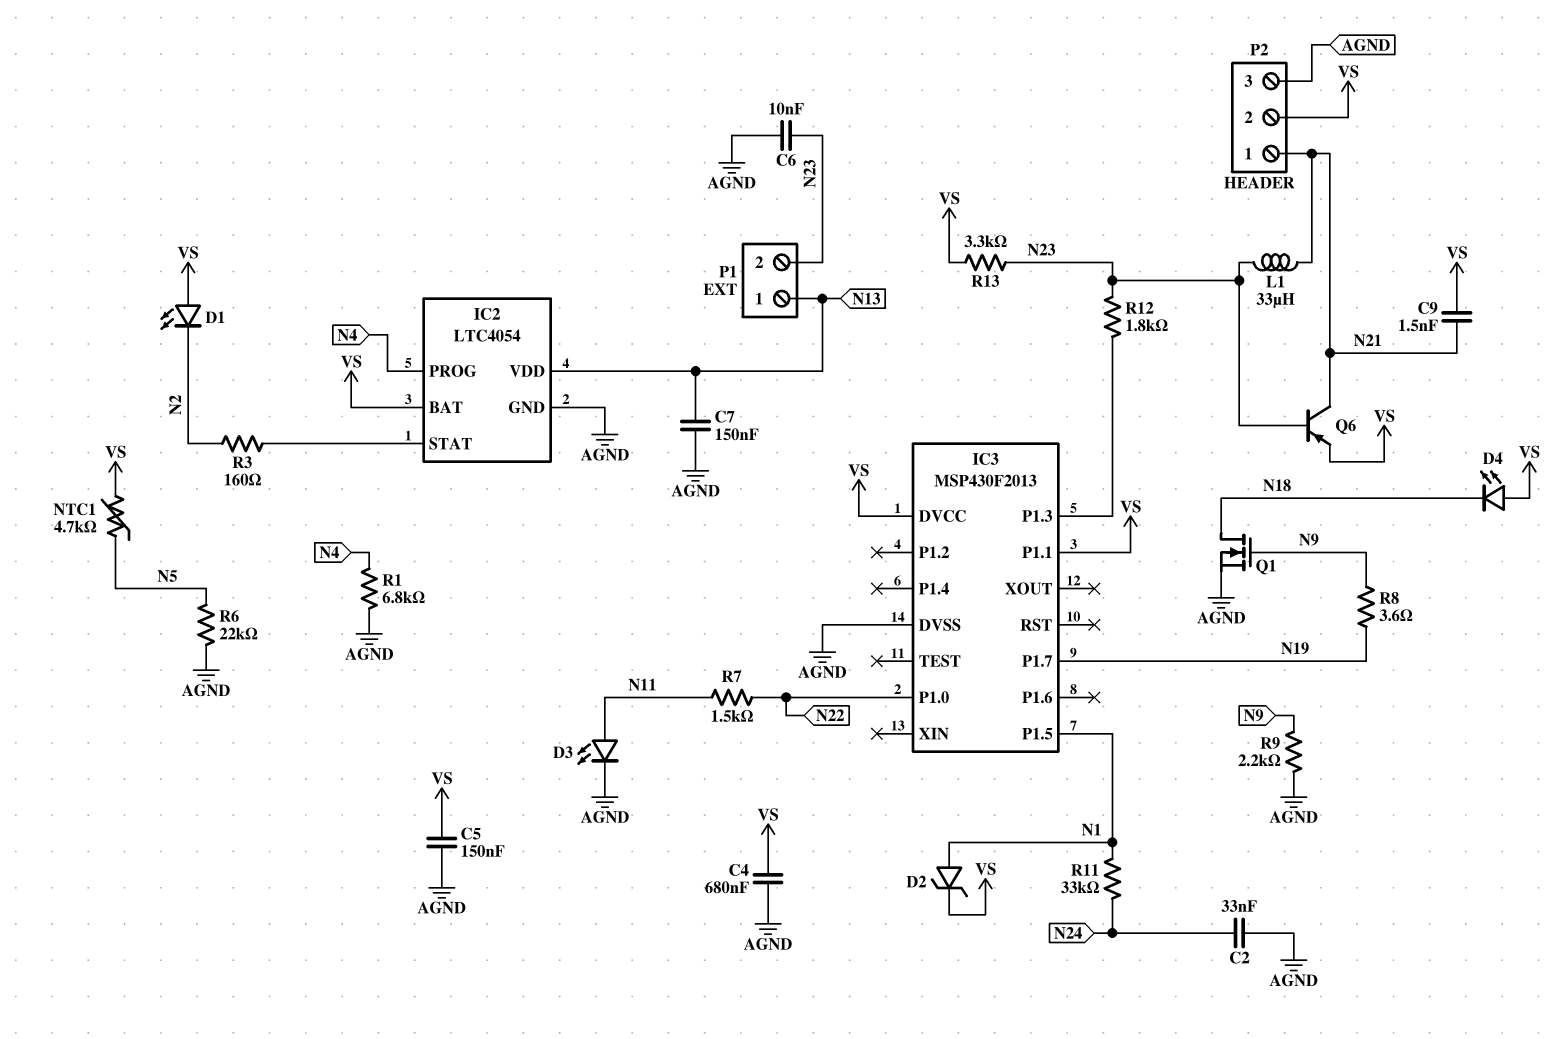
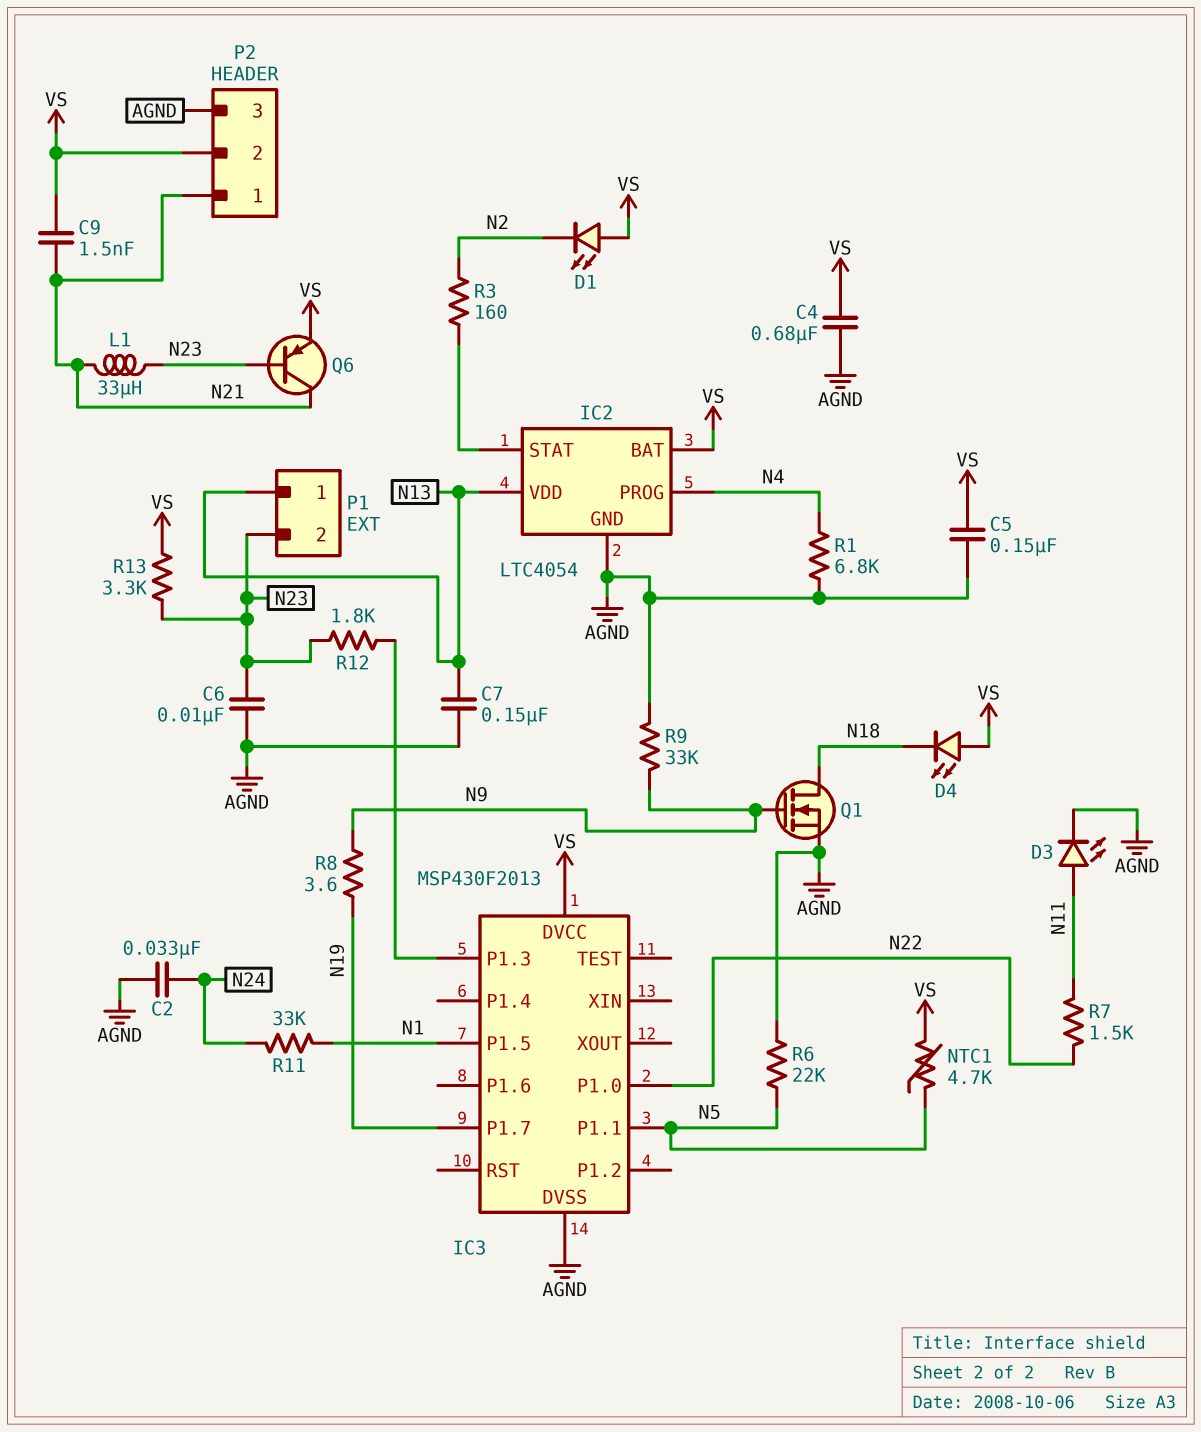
D2: zener (A N1, K VS) -> none
IC3 pin P1.1: VS -> N5
R9: 2.2k (AGND, N9) -> 33k (AGND, N9)

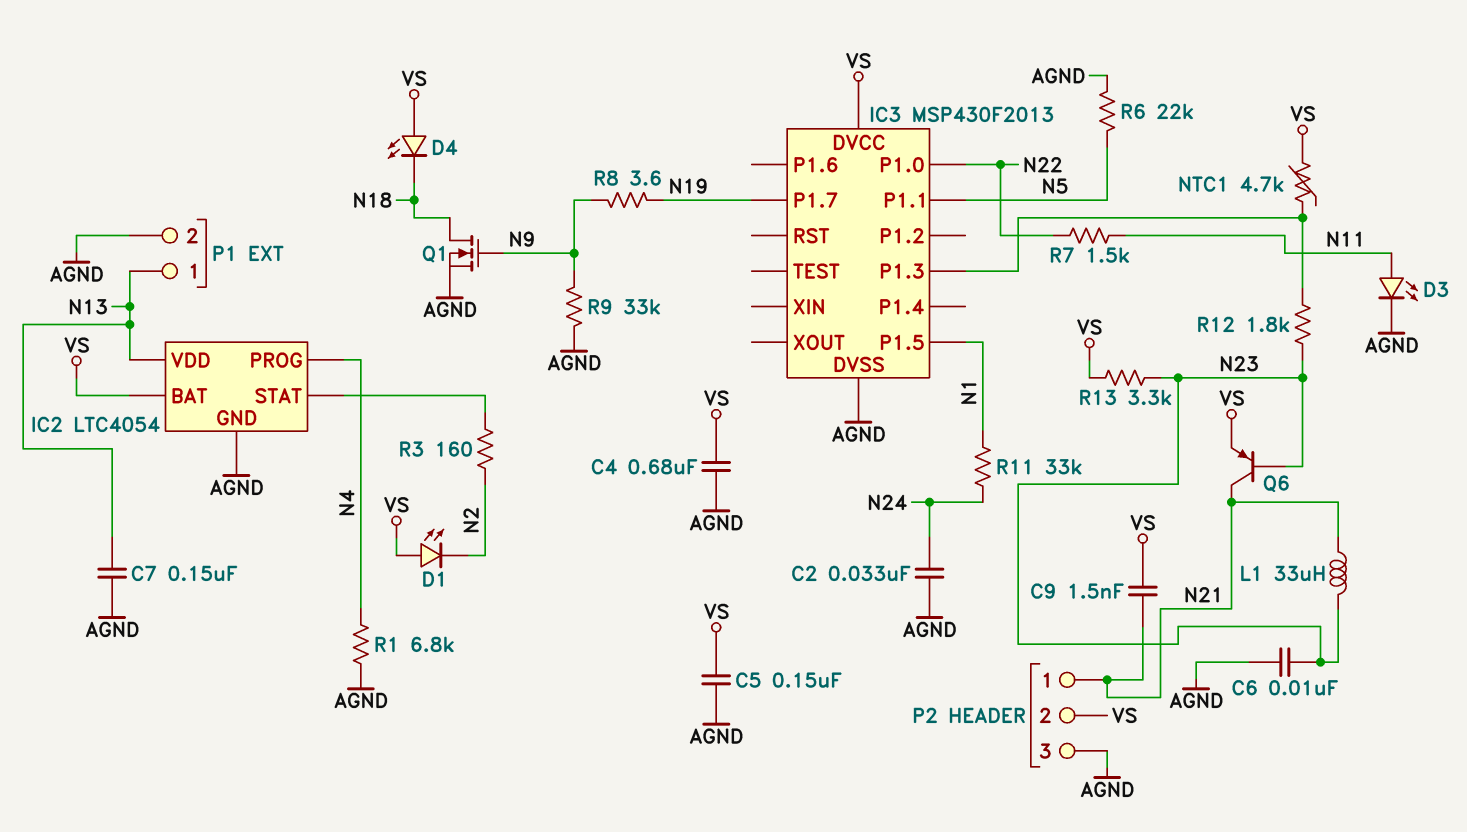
NTC1: 4.7k (N5, VS) -> 4.7k (IC3/P1.3, VS)
P1 pin 2: N23 -> AGND

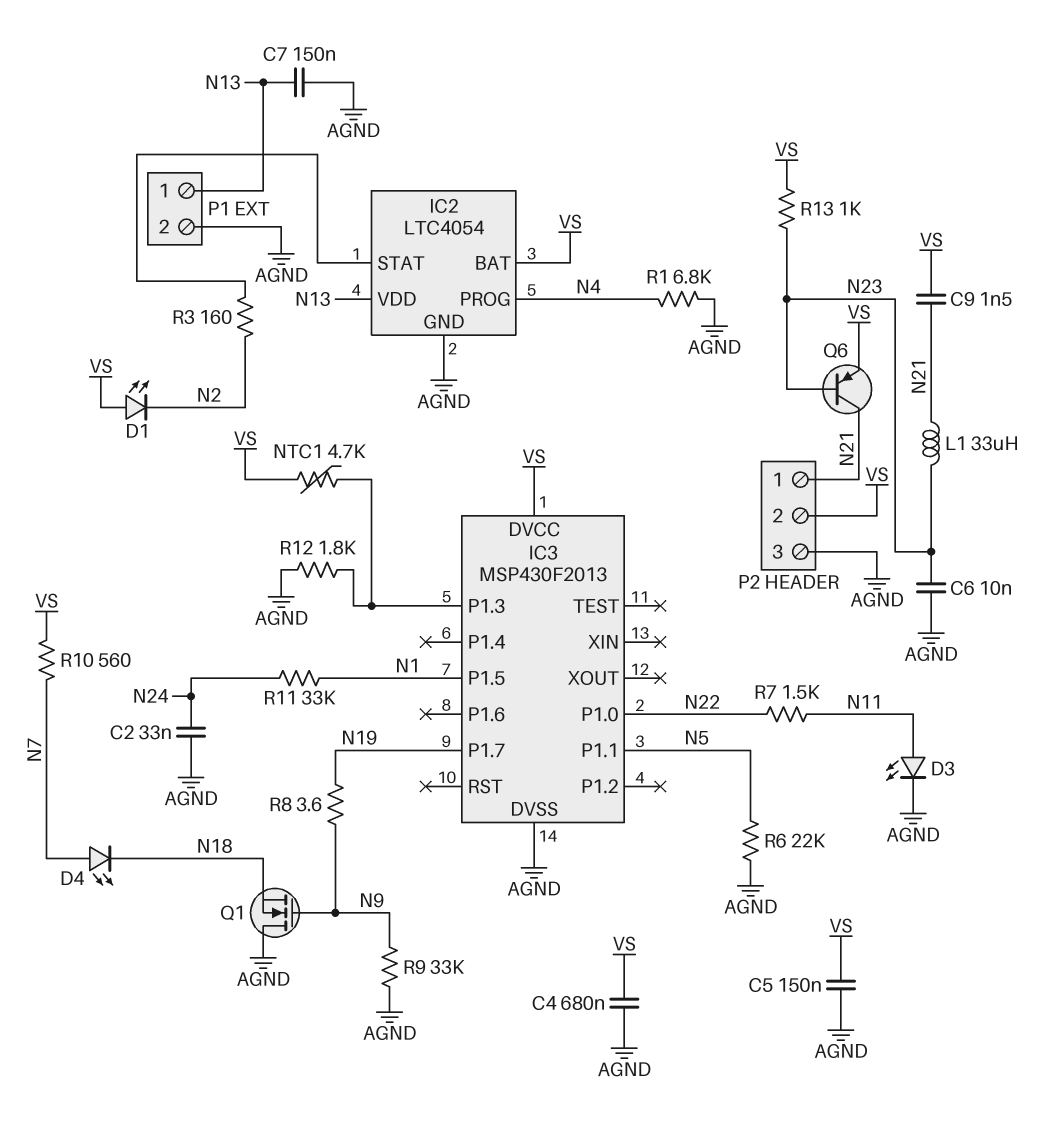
D4: LED (A VS, K N18) -> LED (A N7, K N18)
Q1: NMOS (G N9, D N18, S AGND) -> NMOS (G N9, D AGND, S N18)
R10: none -> 560 (N7, VS)
R12: 1.8k (IC3/P1.3, N23) -> 1.8k (AGND, IC3/P1.3)
R13: 3.3k (N23, VS) -> 1k (N23, VS)

